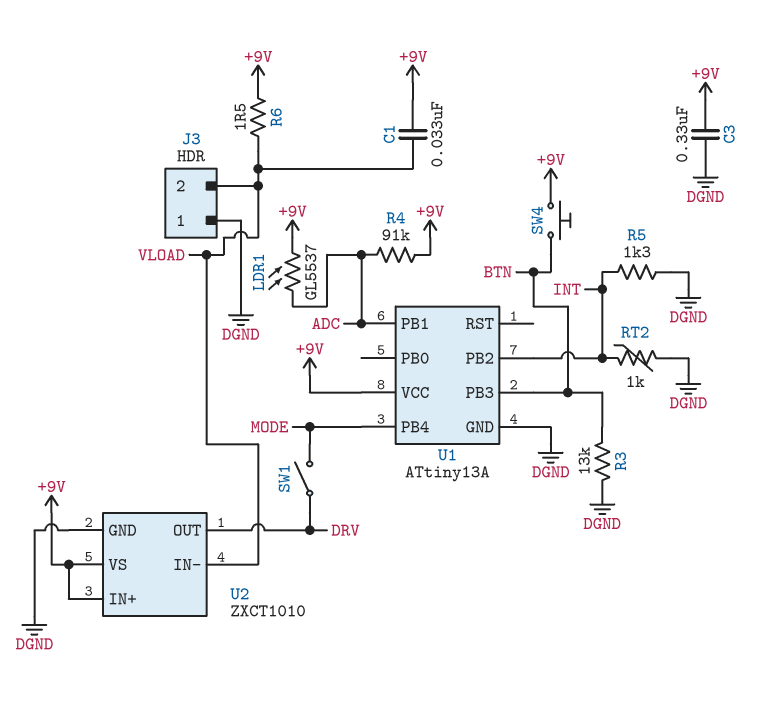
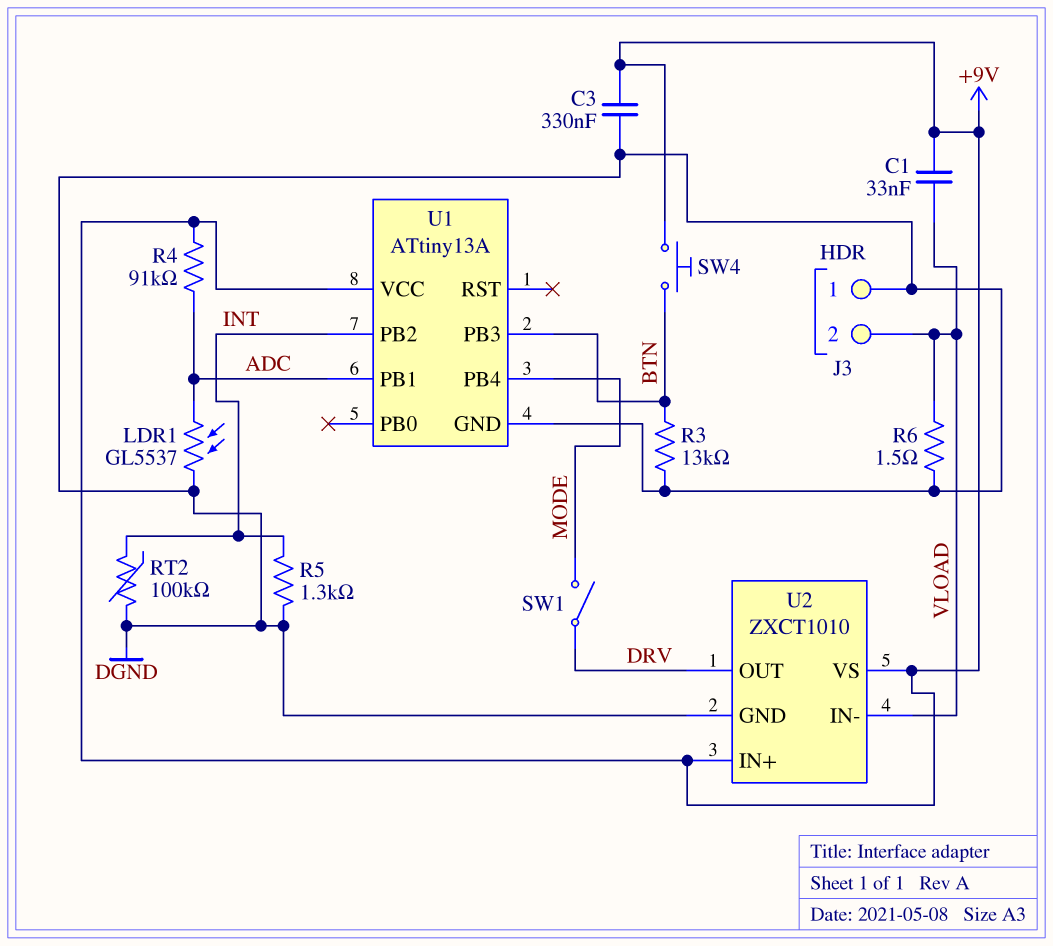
LDR1: GL5537 (+9V, ADC) -> GL5537 (ADC, DGND)
R6: 1.5 (+9V, VLOAD) -> 1.5 (DGND, VLOAD)
RT2: 1k (DGND, INT) -> 100k (DGND, INT)

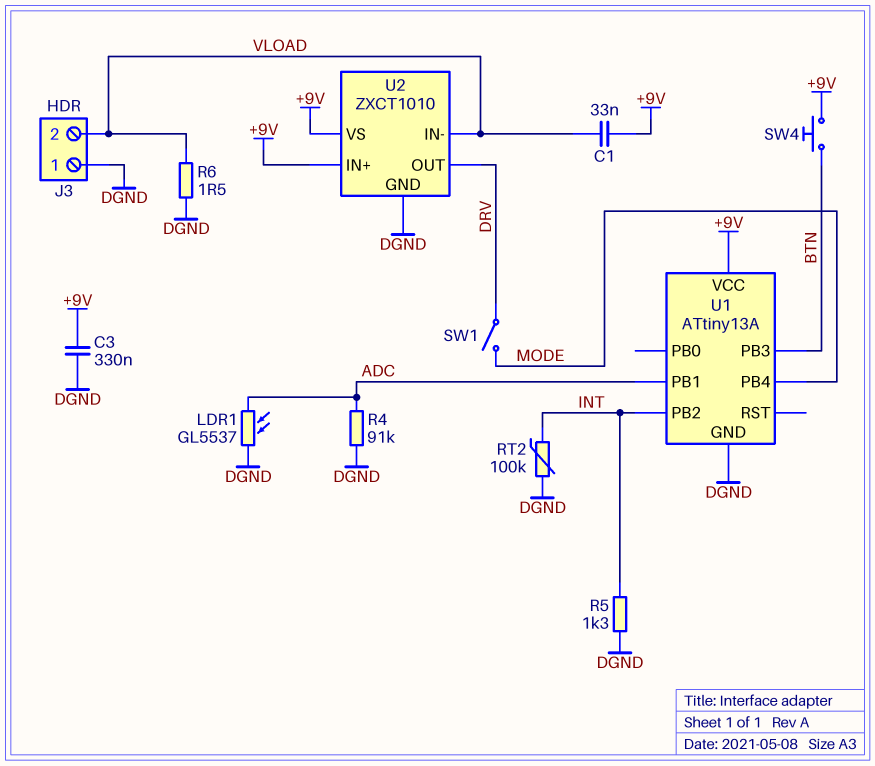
R3: 13k (BTN, DGND) -> none
R4: 91k (+9V, ADC) -> 91k (ADC, DGND)

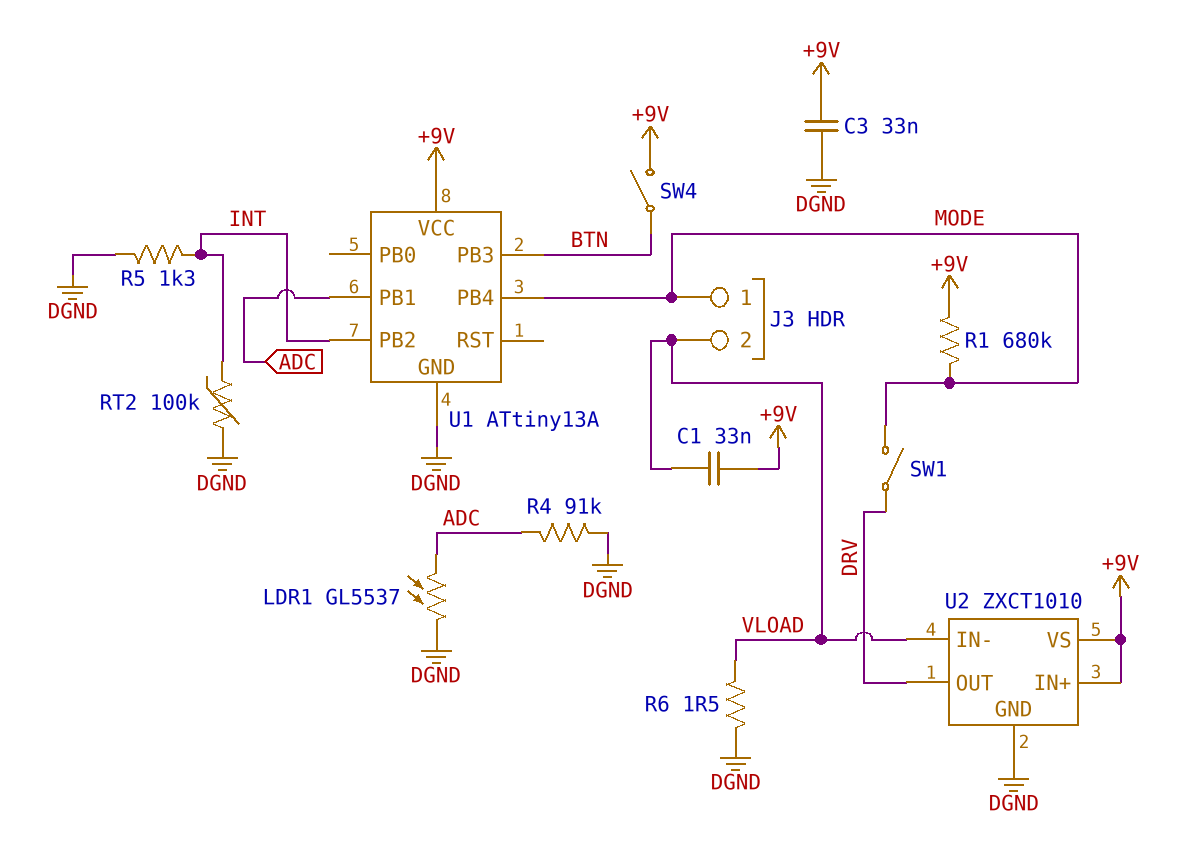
C3: 330nF (+9V, DGND) -> 33nF (+9V, DGND)
J3 pin 1: DGND -> MODE
R1: none -> 680k (+9V, MODE)
SW4: button (+9V, BTN) -> switch (+9V, BTN)

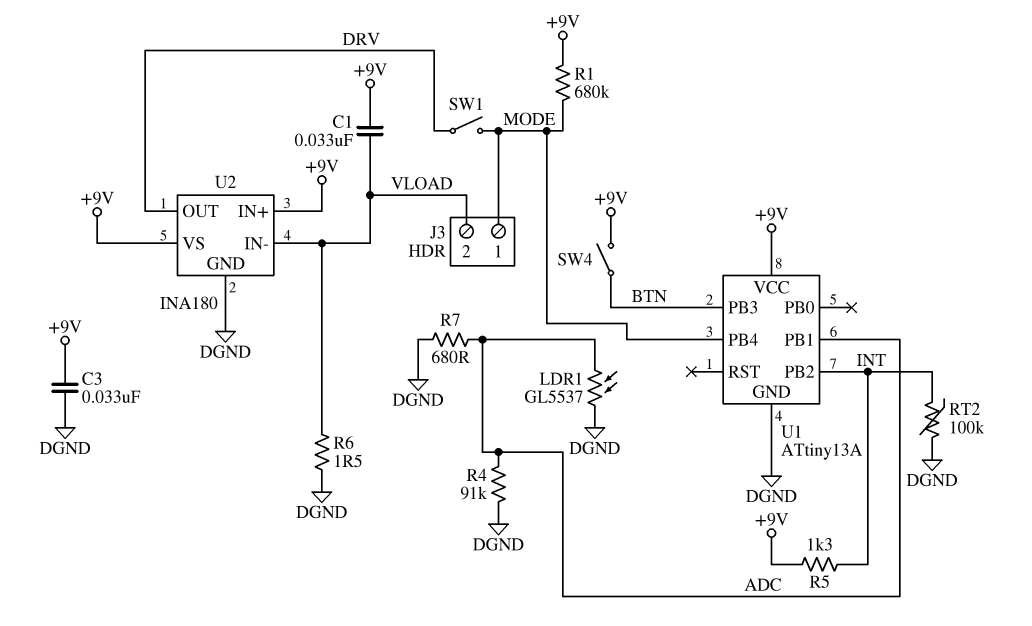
R5: 1.3k (DGND, INT) -> 1.3k (+9V, INT)
R7: none -> 680 (ADC, DGND)
U2: ZXCT1010 -> INA180

